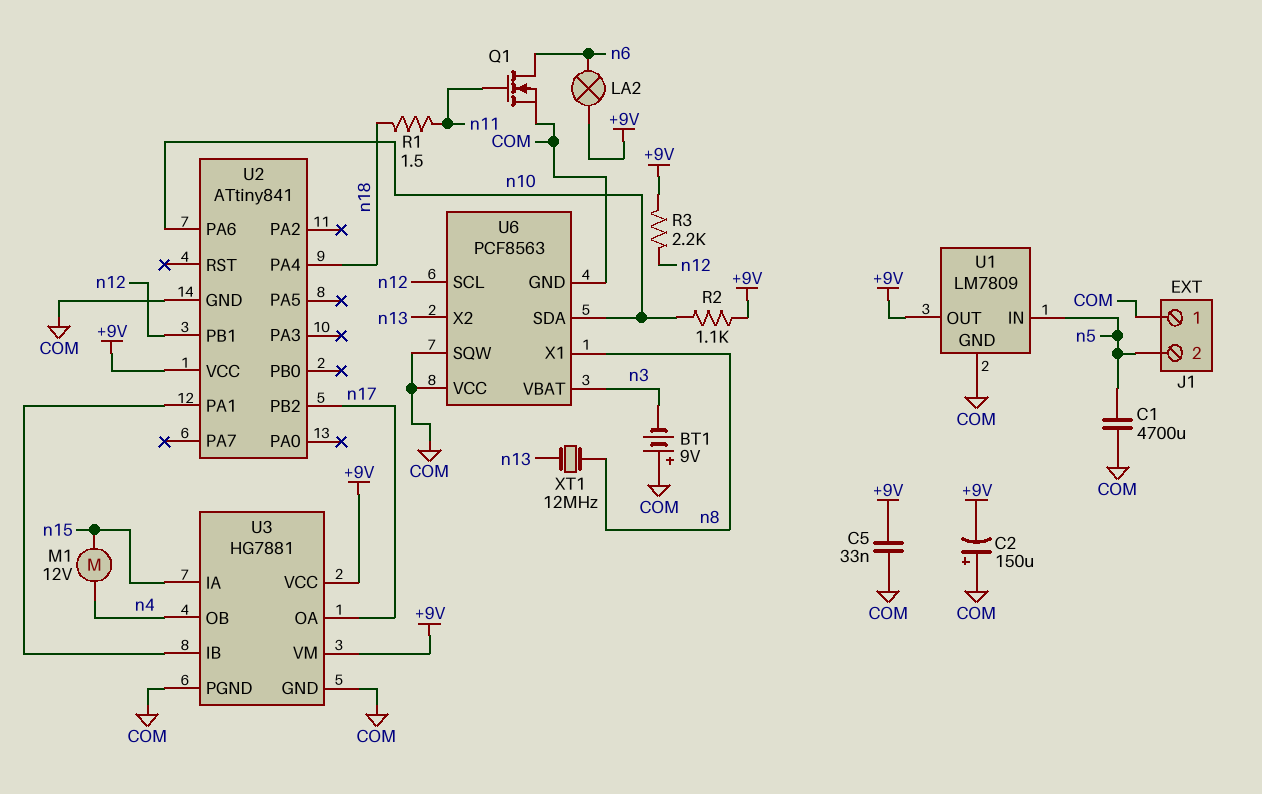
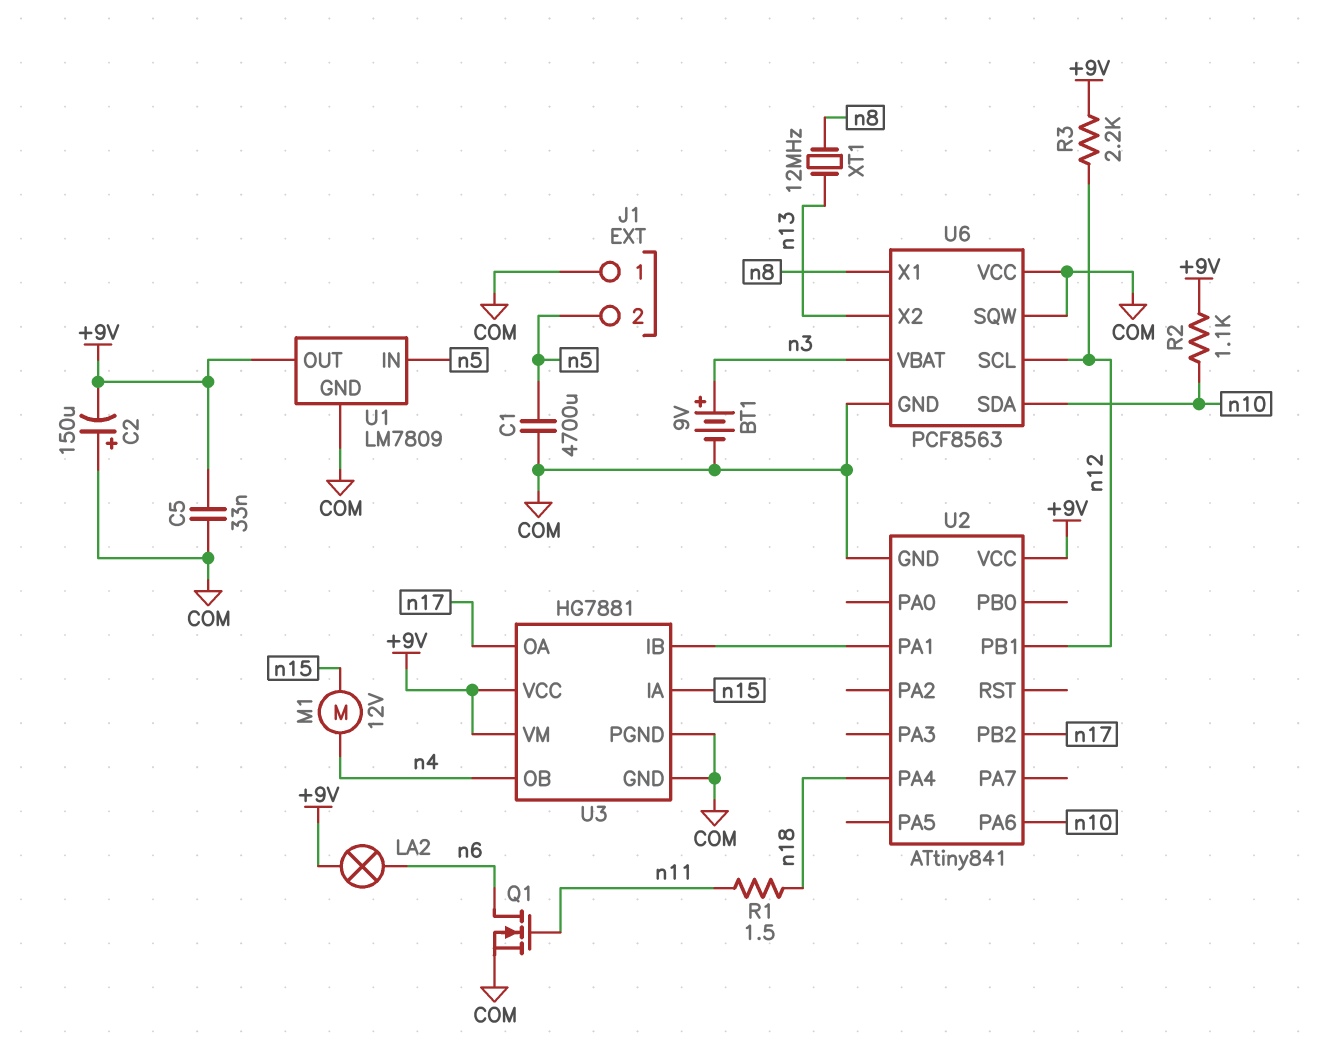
BT1: 9V (plus COM, minus n3) -> 9V (plus n3, minus COM)

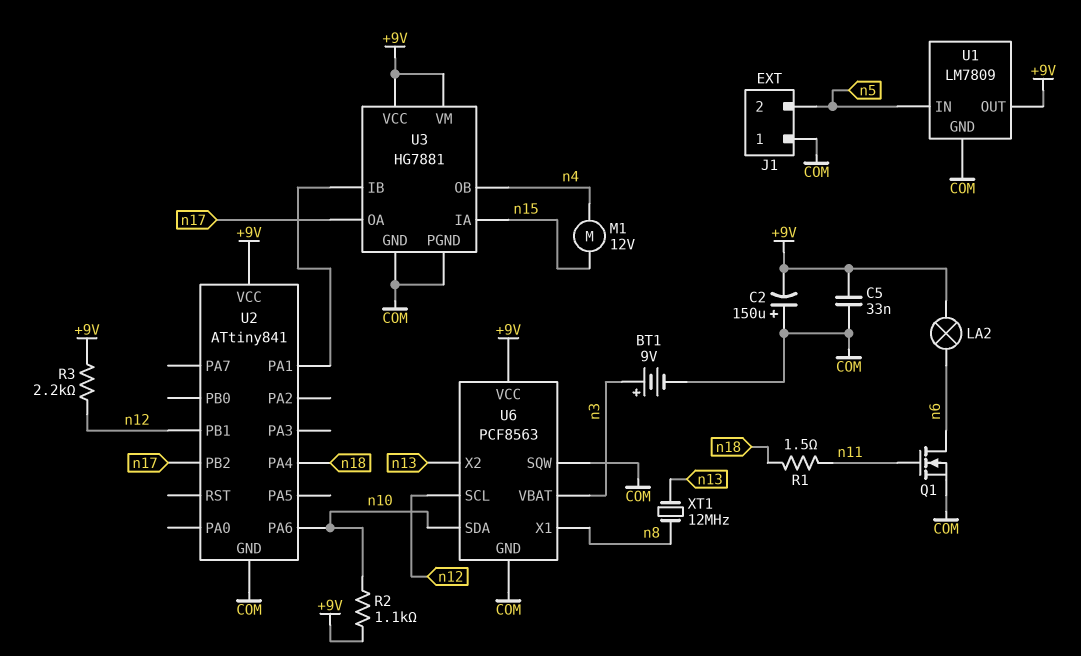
C1: 4700uF (COM, n5) -> none
U6 pin VCC: COM -> +9V

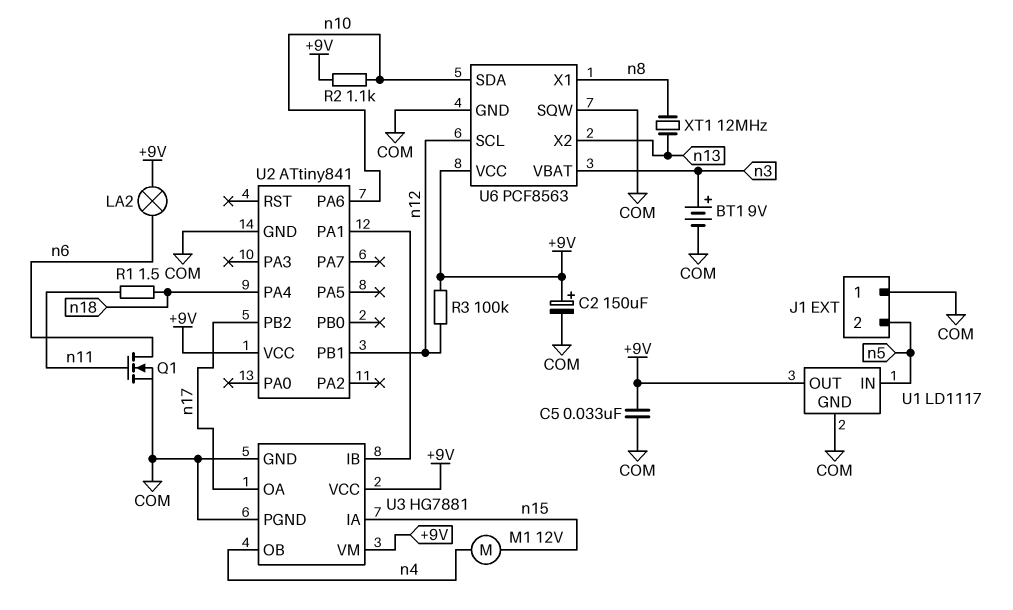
C2: 150uF (plus COM, minus +9V) -> 150uF (plus +9V, minus COM)
R3: 2.2k (+9V, n12) -> 100k (+9V, n12)
U1: LM7809 -> LD1117

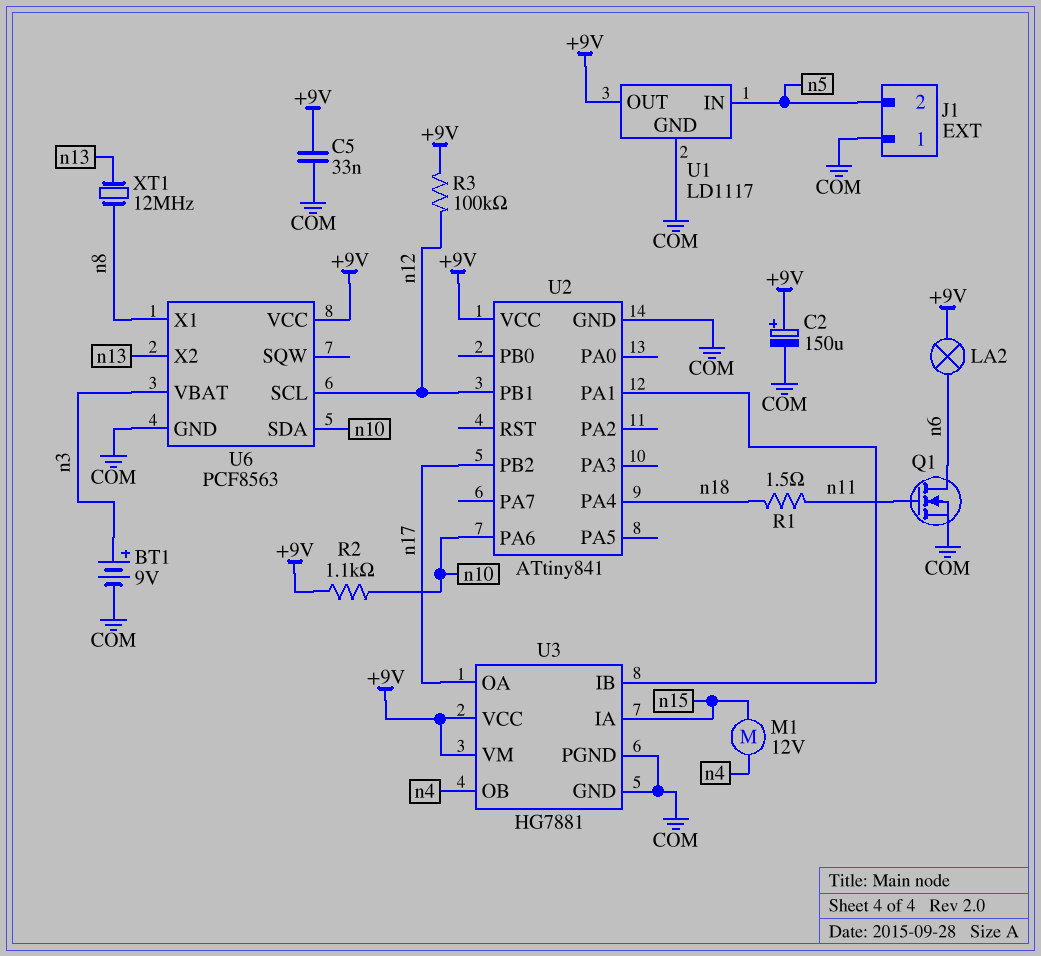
U6 pin SQW: COM -> none

